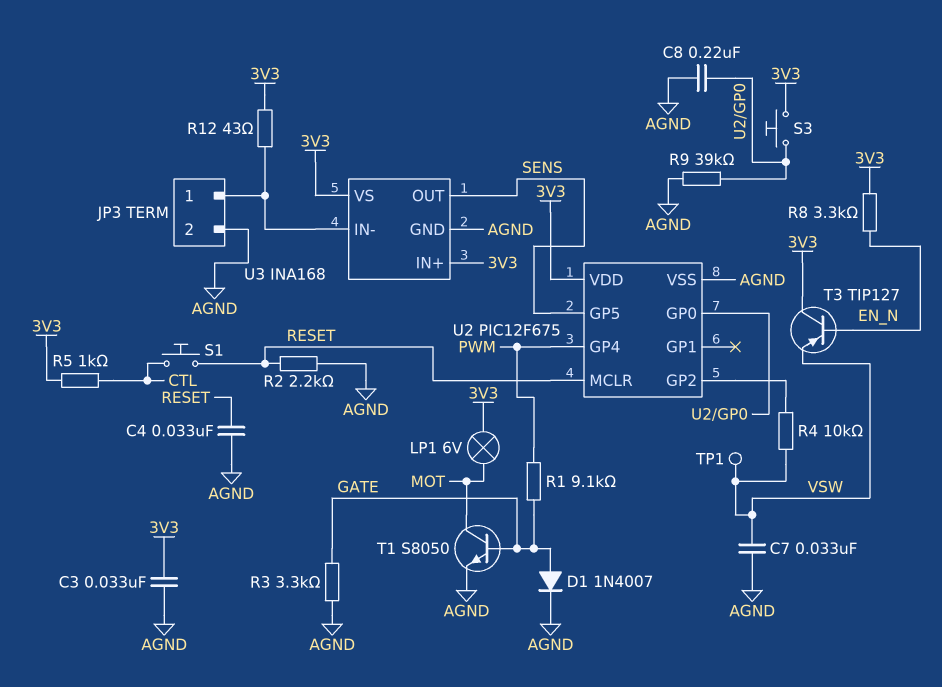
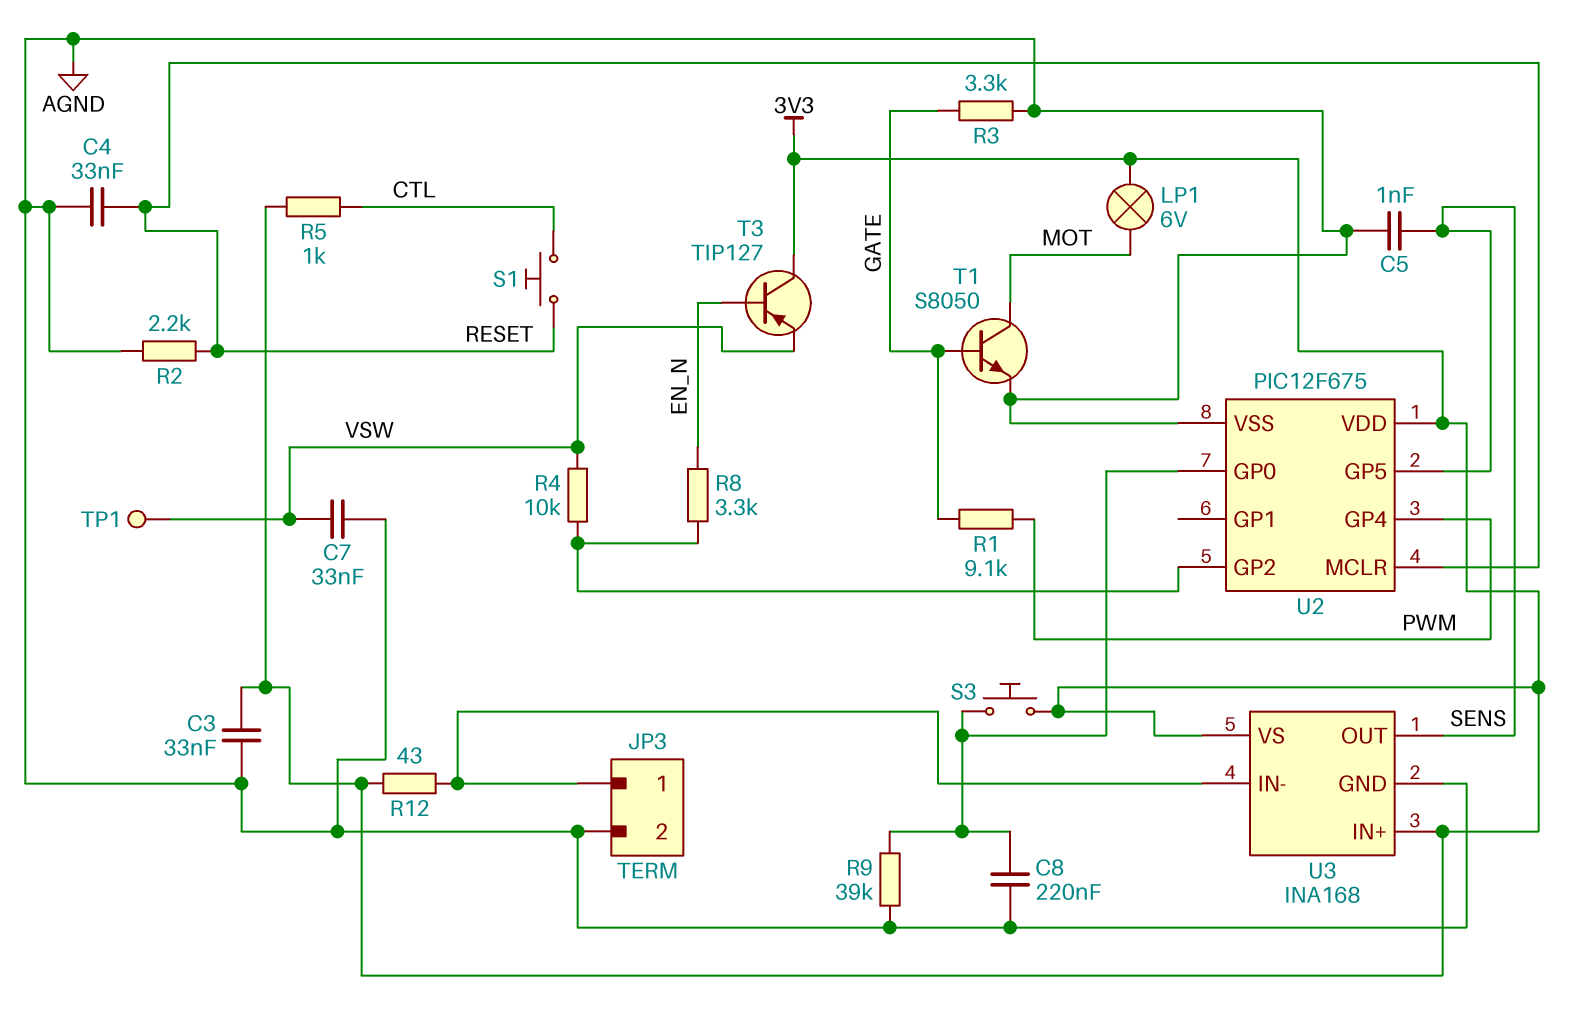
C5: none -> 1nF (AGND, SENS)
D1: diode 1N4007 (A GATE, K AGND) -> none
R8: 3.3k (3V3, EN_N) -> 3.3k (EN_N, U2/GP2)

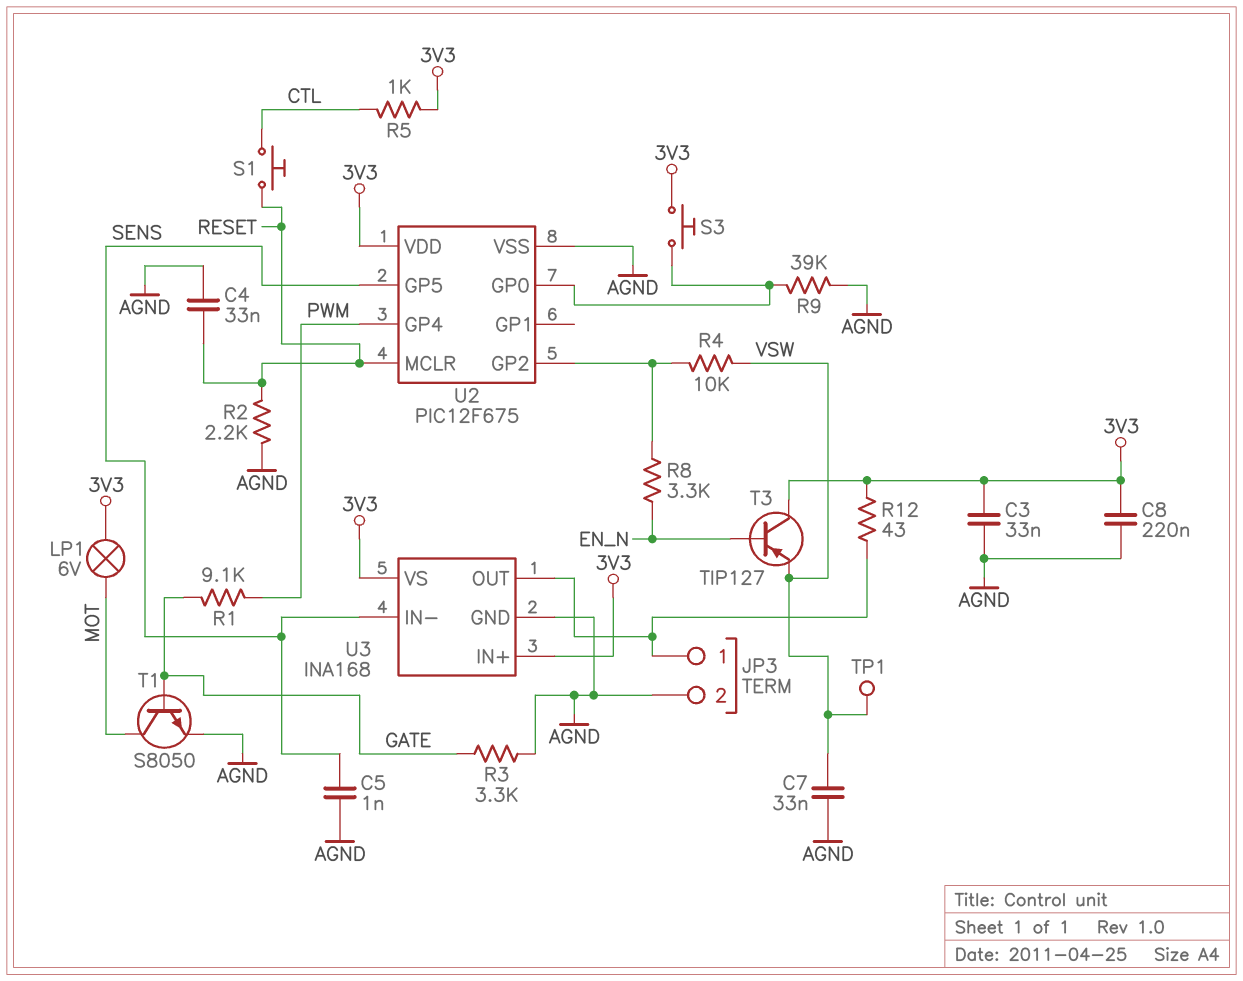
C8: 220nF (AGND, U2/GP0) -> 220nF (3V3, AGND)
U3 pin IN-: JP3/1 -> SENS
U3 pin OUT: SENS -> JP3/1

